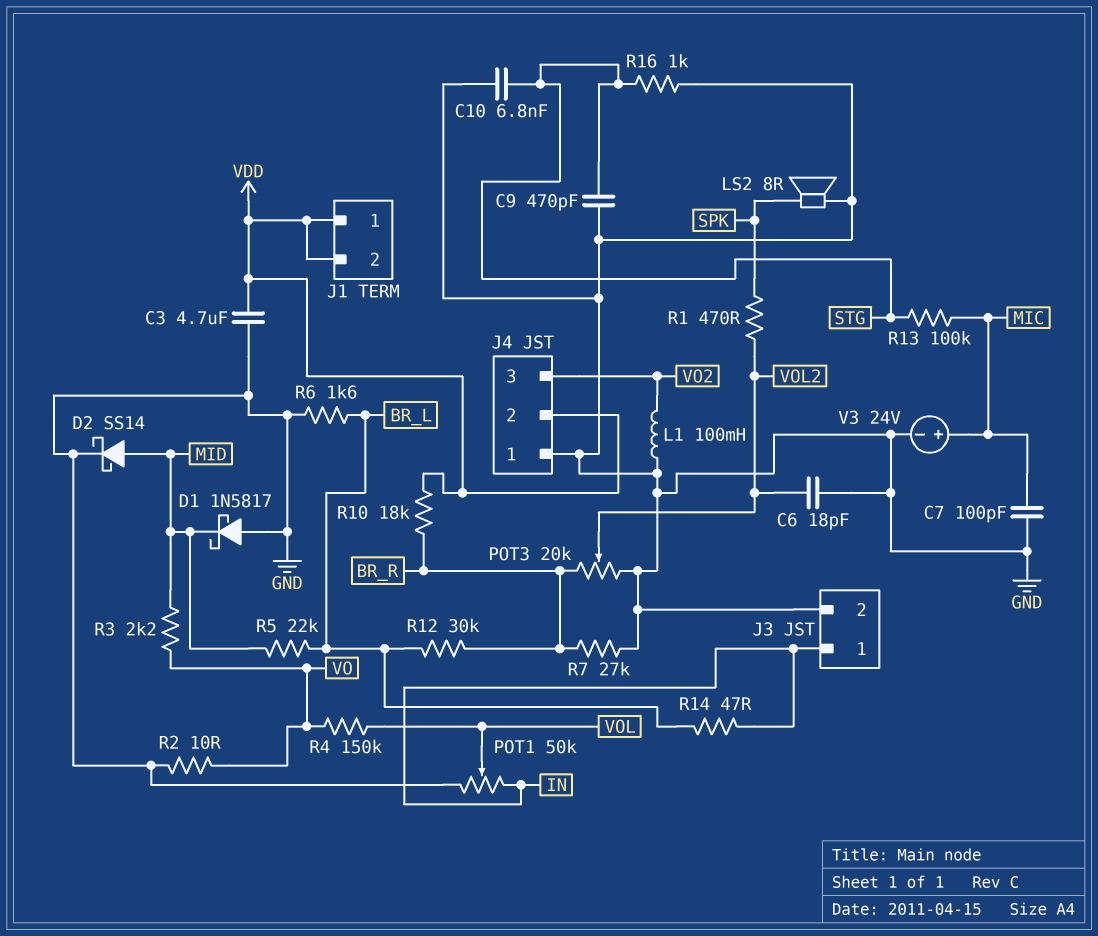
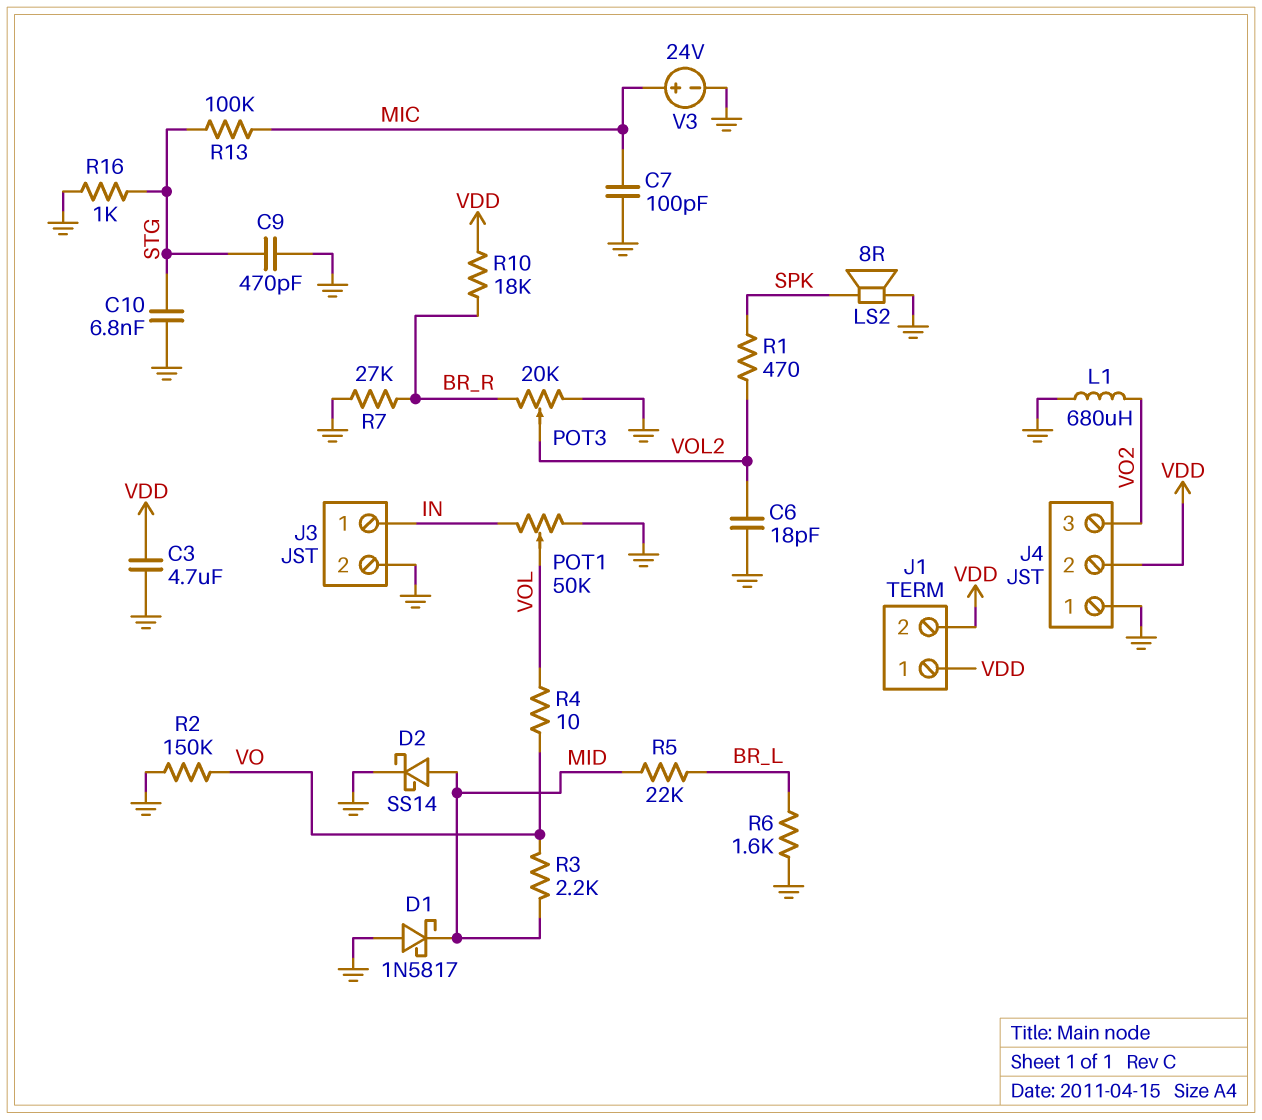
L1: 100mH (GND, VO2) -> 680uH (GND, VO2)
R2: 10 (GND, VO) -> 150k (GND, VO)
R4: 150k (VO, VOL) -> 10 (VO, VOL)
R12: 30k (BR_L, BR_R) -> none
R14: 47 (BR_L, IN) -> none

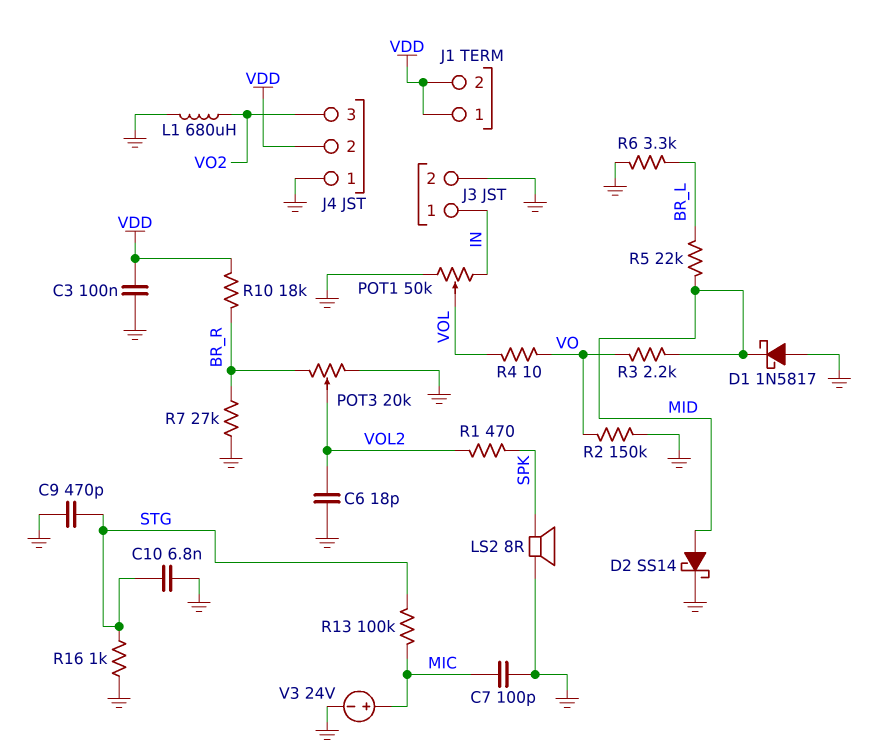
C3: 4.7uF (GND, VDD) -> 100nF (GND, VDD)
R6: 1.6k (BR_L, GND) -> 3.3k (BR_L, GND)

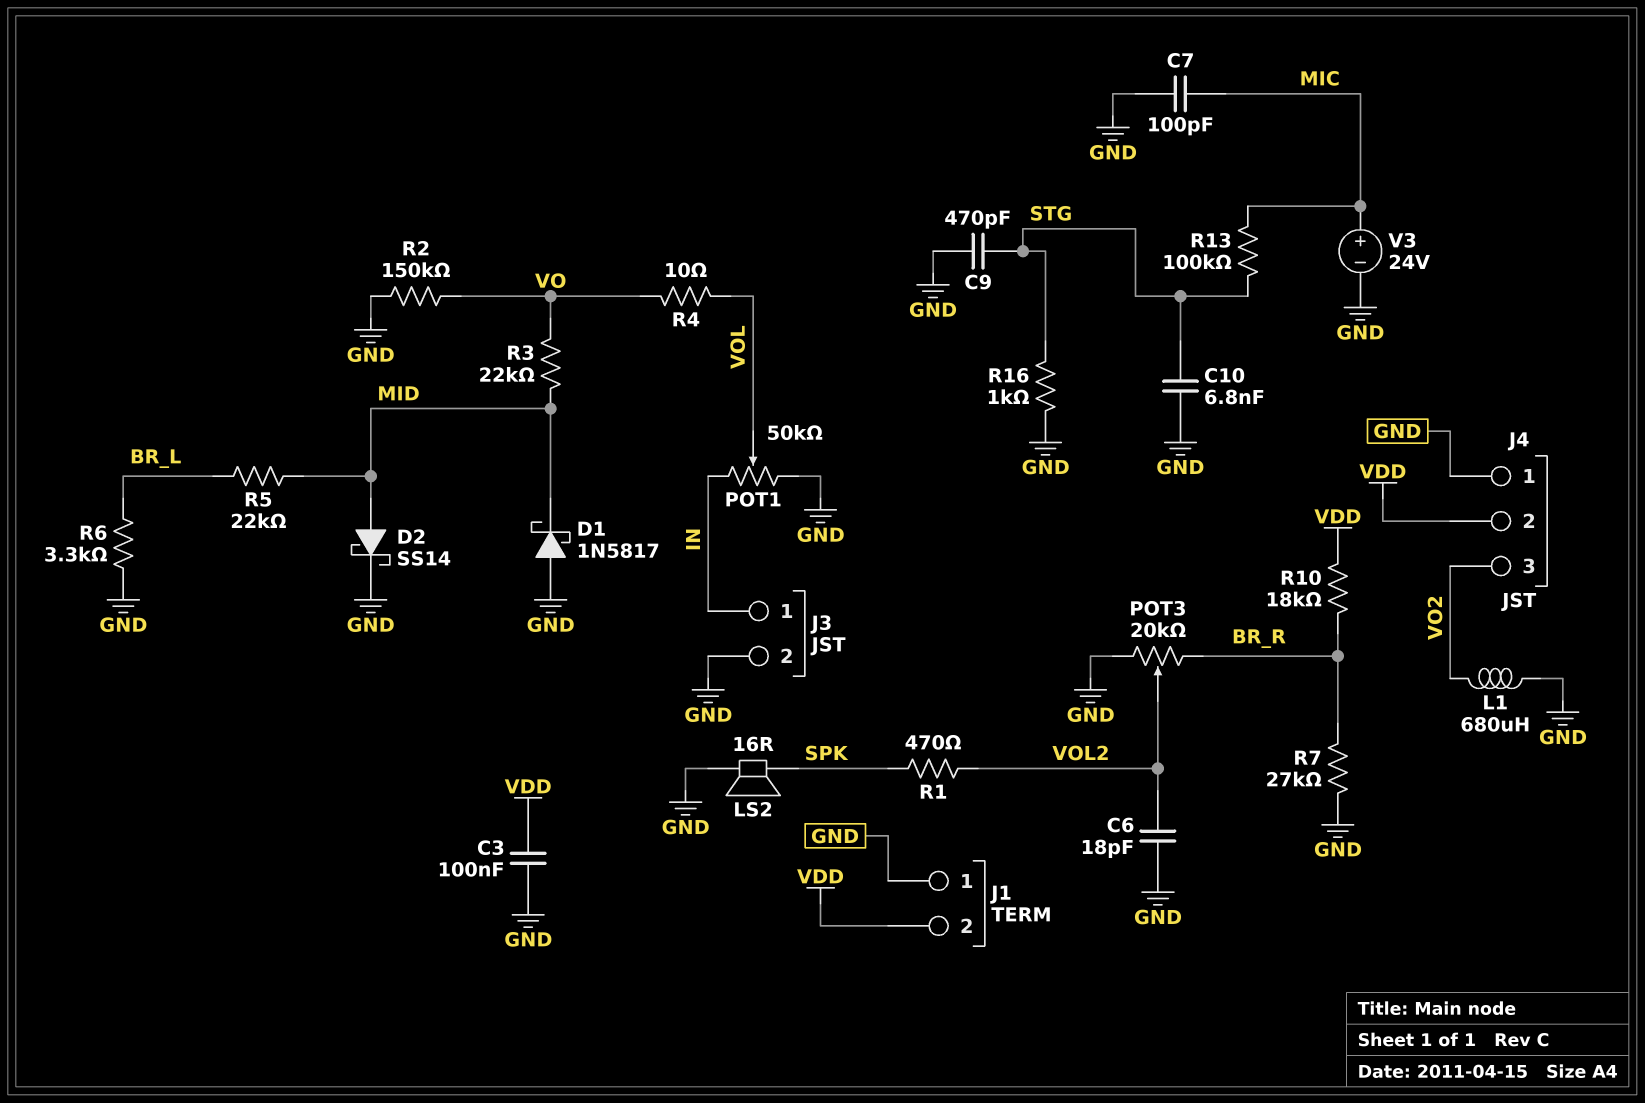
J1 pin 1: VDD -> GND
LS2: speaker 8R (GND, SPK) -> speaker 16R (GND, SPK)
R3: 2.2k (MID, VO) -> 22k (MID, VO)

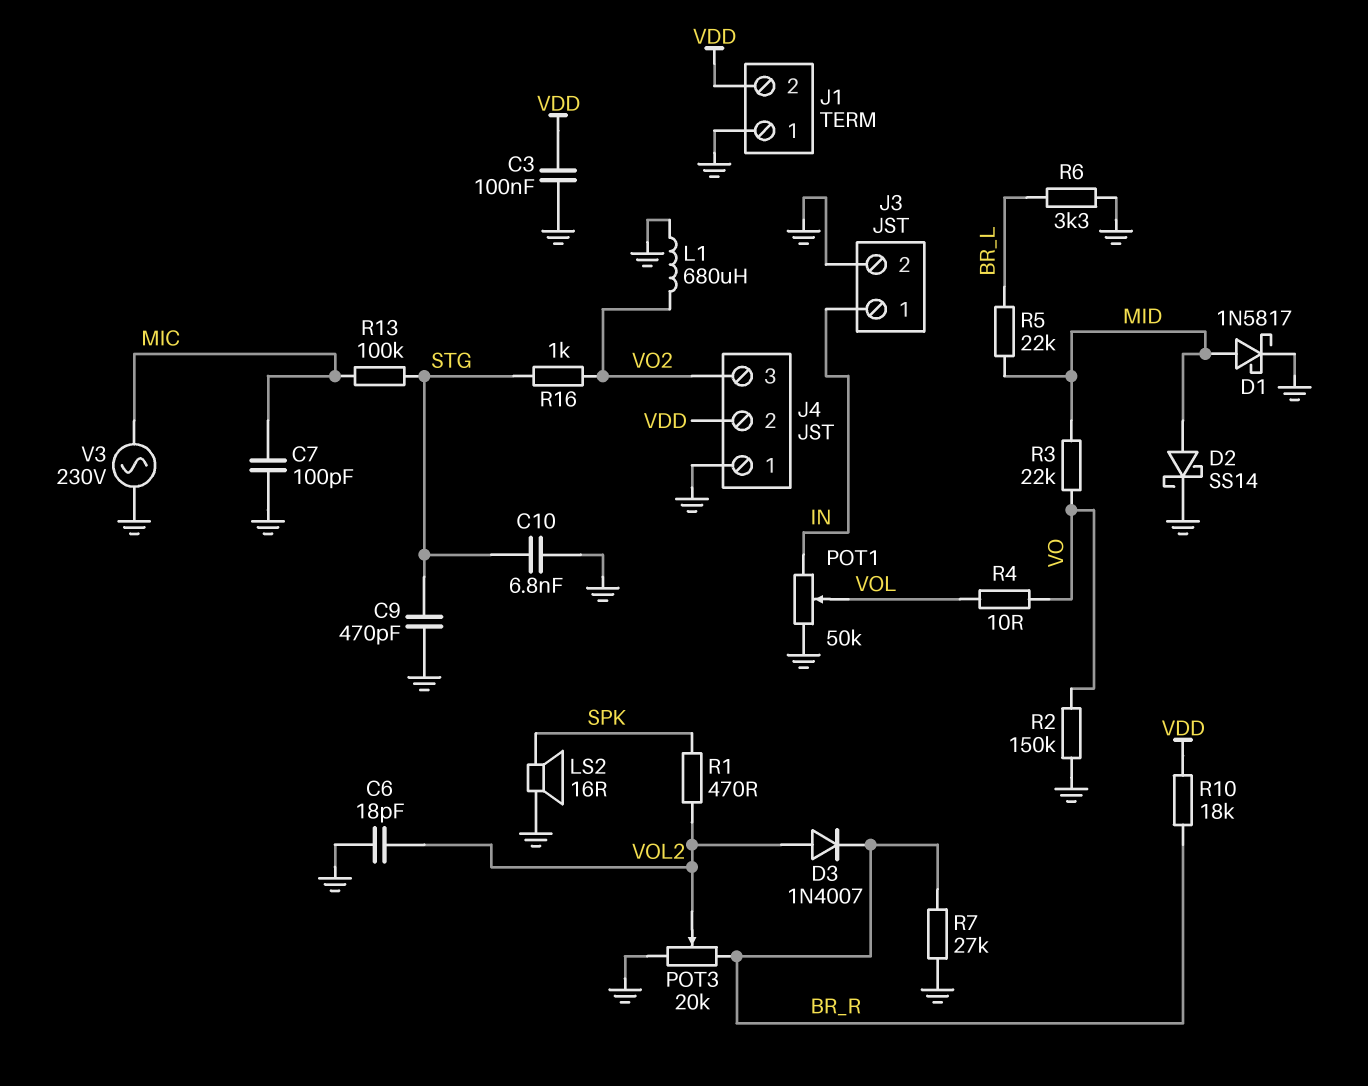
D1: schottky 1N5817 (A GND, K MID) -> schottky 1N5817 (A MID, K GND)
D3: none -> diode 1N4007 (A VOL2, K BR_R)
R16: 1k (GND, STG) -> 1k (STG, VO2)
V3: 24V (plus MIC, minus GND) -> AC 230V (GND, MIC)

